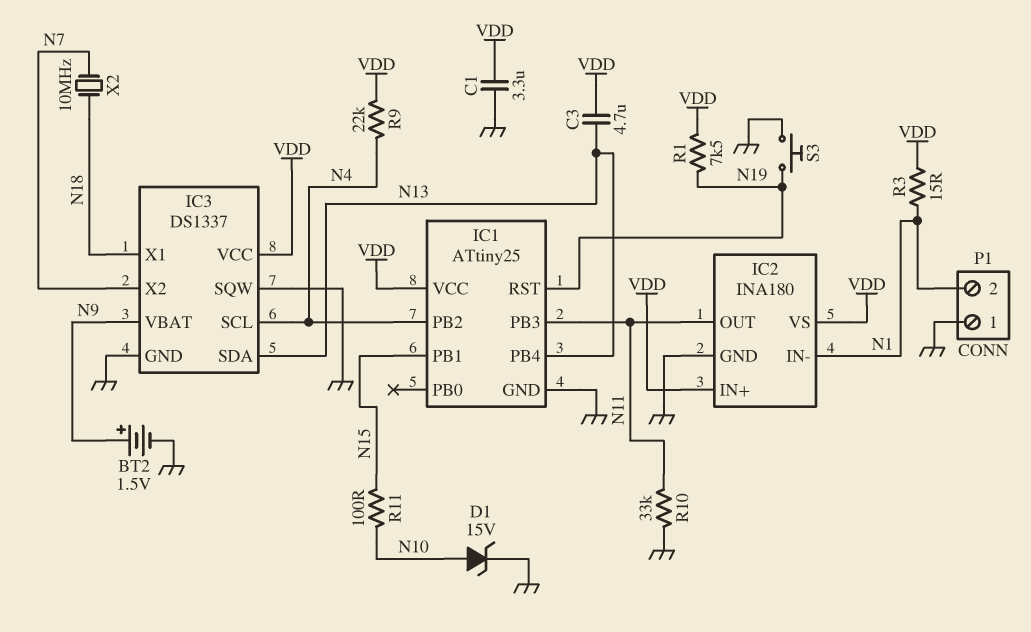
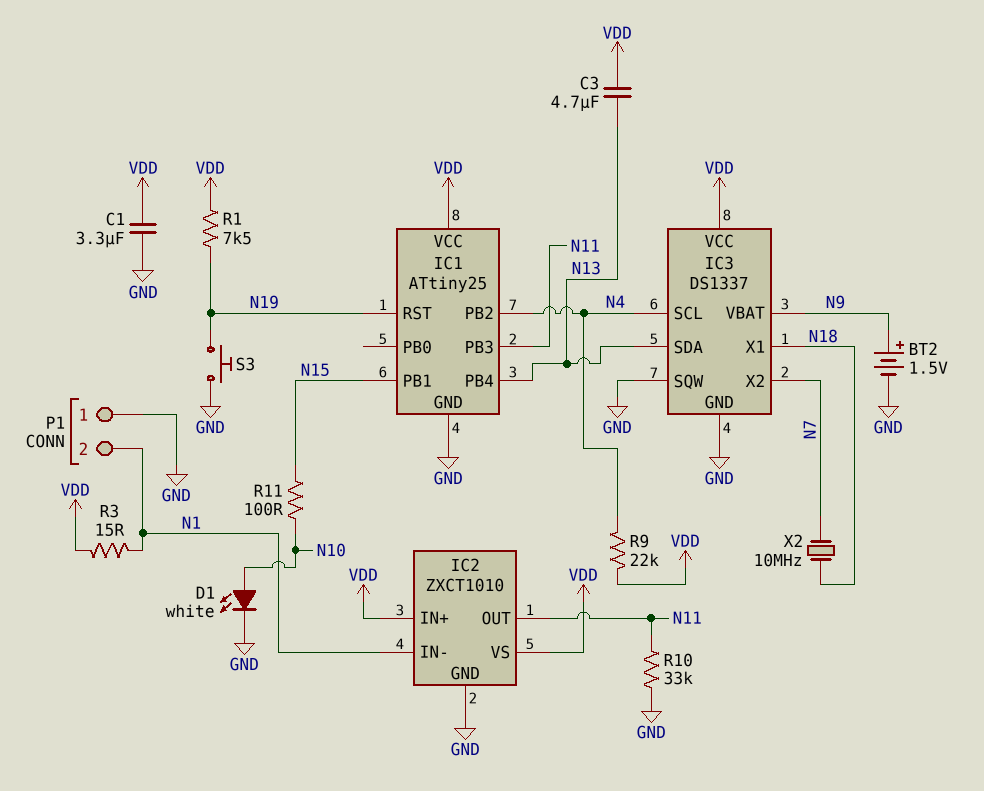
D1: zener 15V (A N10, K GND) -> LED white (A N10, K GND)
IC2: INA180 -> ZXCT1010

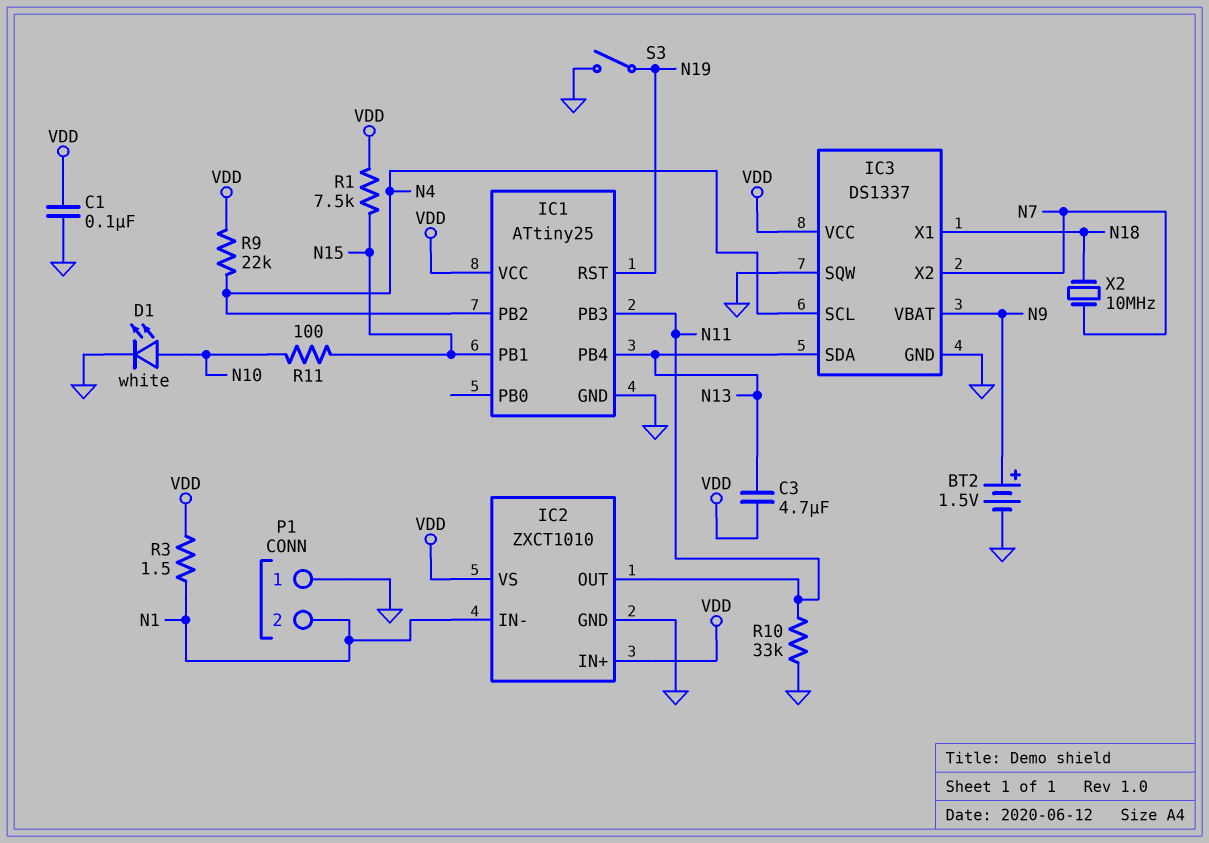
C1: 3.3uF (GND, VDD) -> 100nF (GND, VDD)
R1: 7.5k (N19, VDD) -> 7.5k (N15, VDD)
R3: 15 (N1, VDD) -> 1.5 (N1, VDD)
S3: button (GND, N19) -> switch (GND, N19)

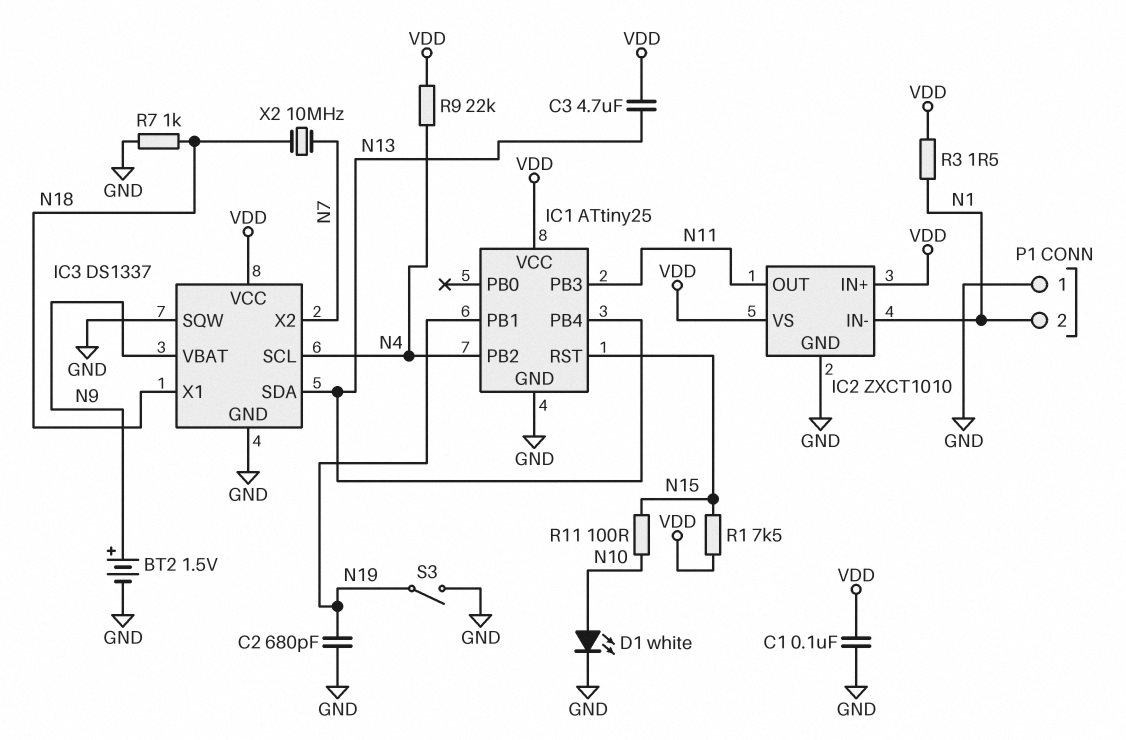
C2: none -> 680pF (GND, N19)
IC1 pin PB1: N15 -> N19
IC1 pin RST: N19 -> N15
R7: none -> 1k (GND, N18)
R10: 33k (GND, N11) -> none

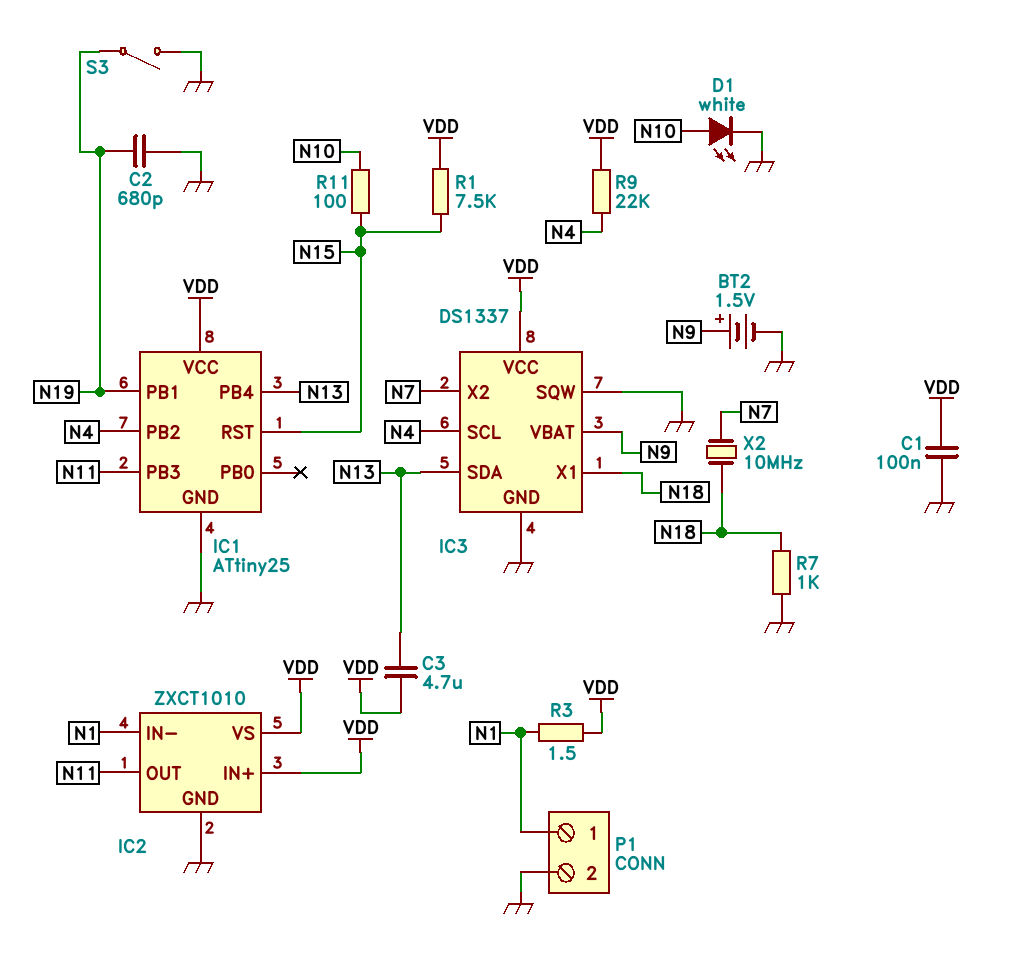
P1 pin 1: GND -> N1
P1 pin 2: N1 -> GND

